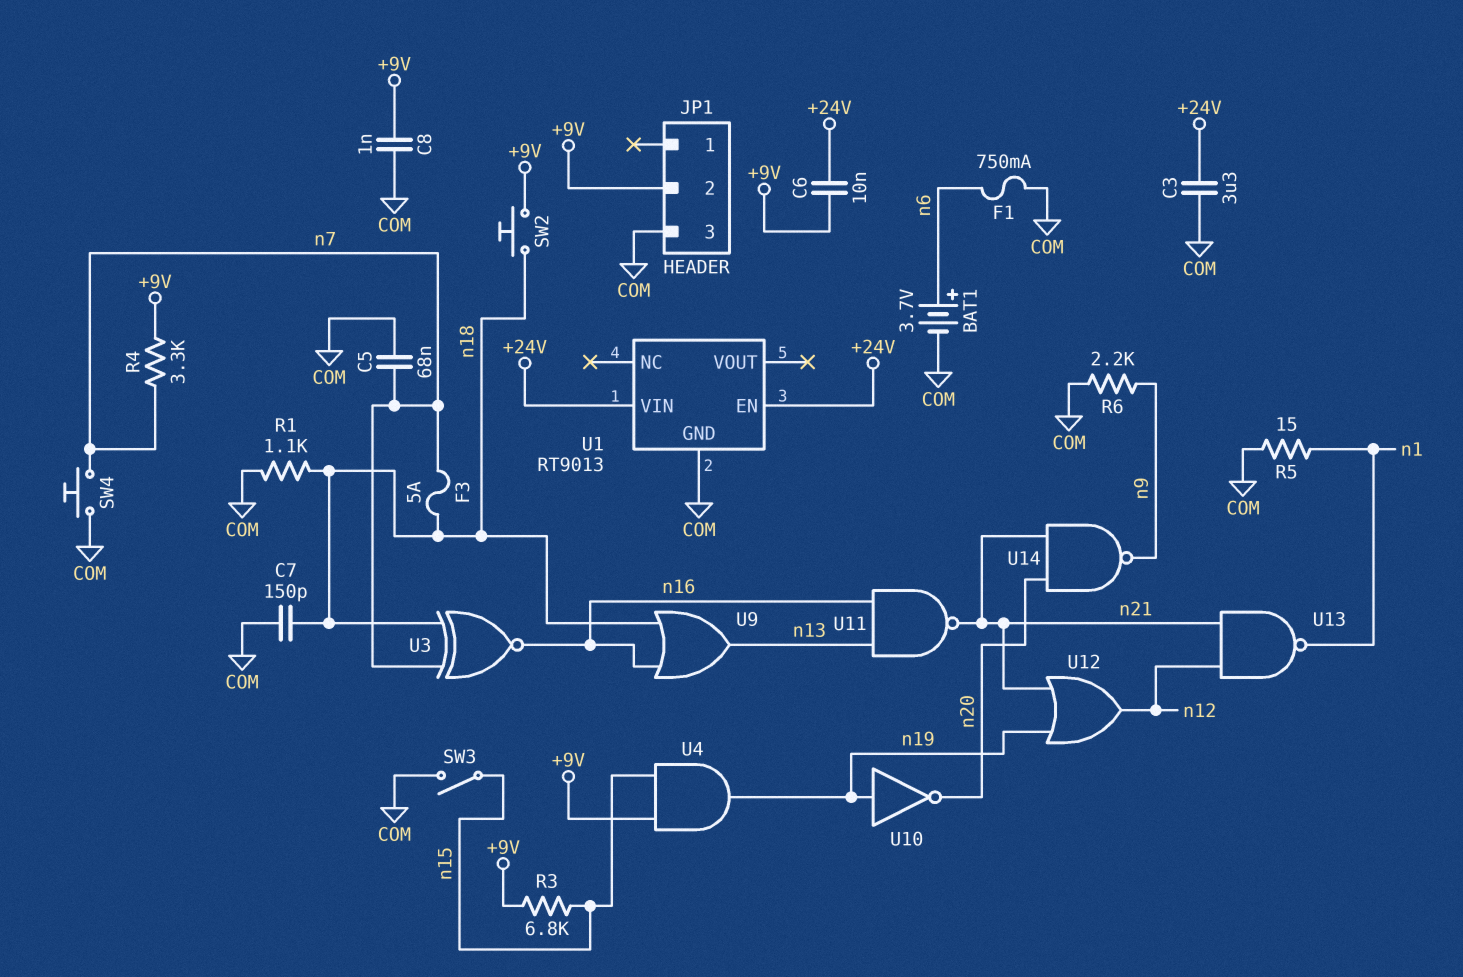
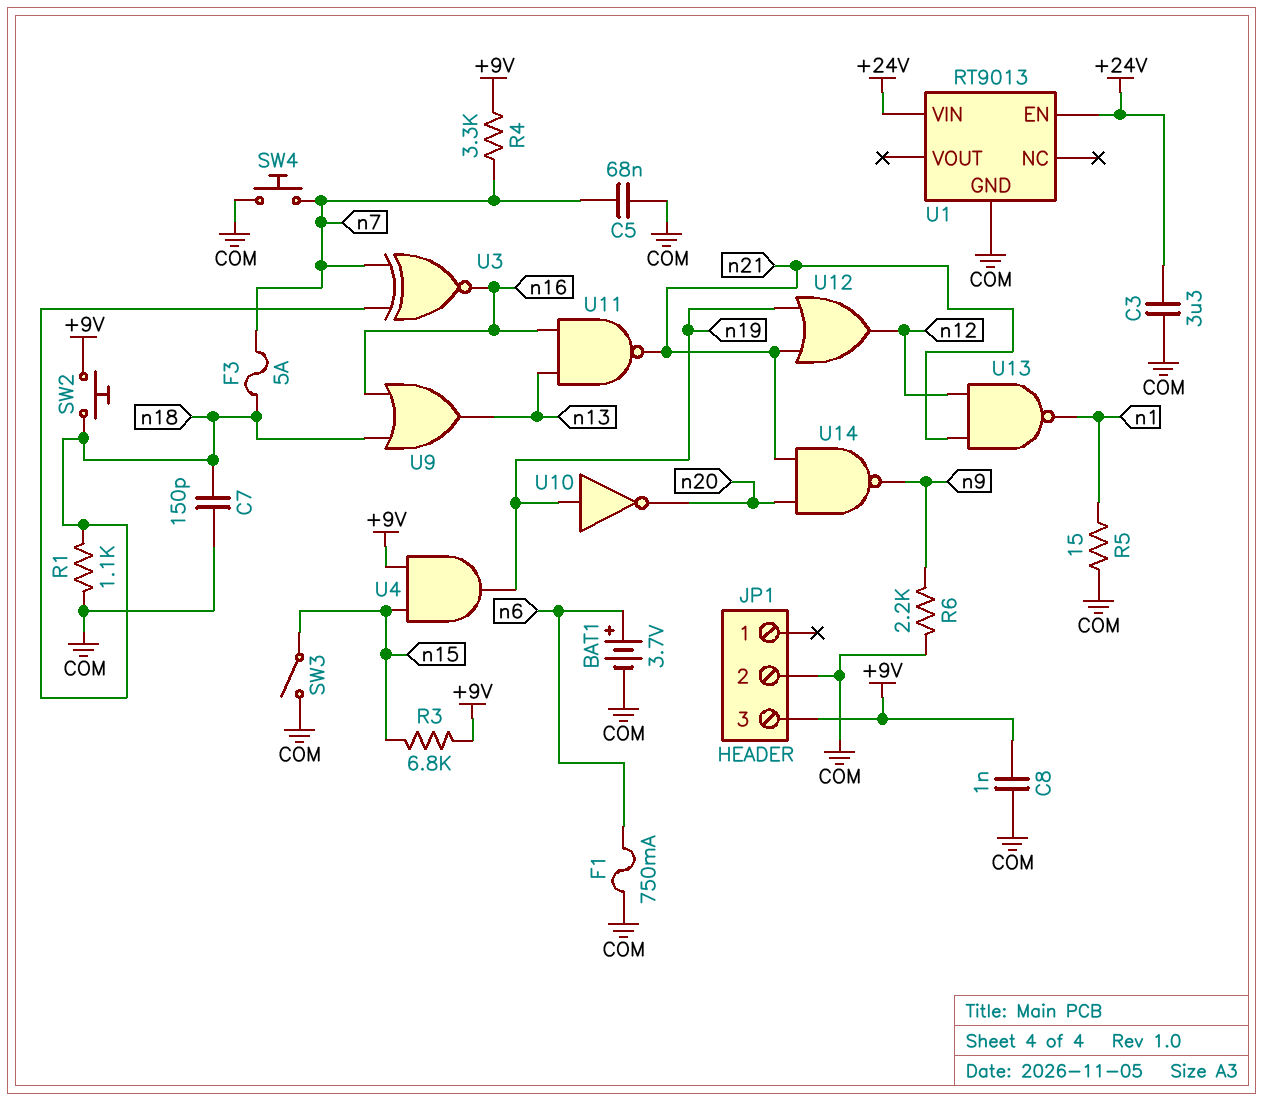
C6: 10nF (+9V, +24V) -> none
JP1 pin 2: +9V -> COM
JP1 pin 3: COM -> +9V

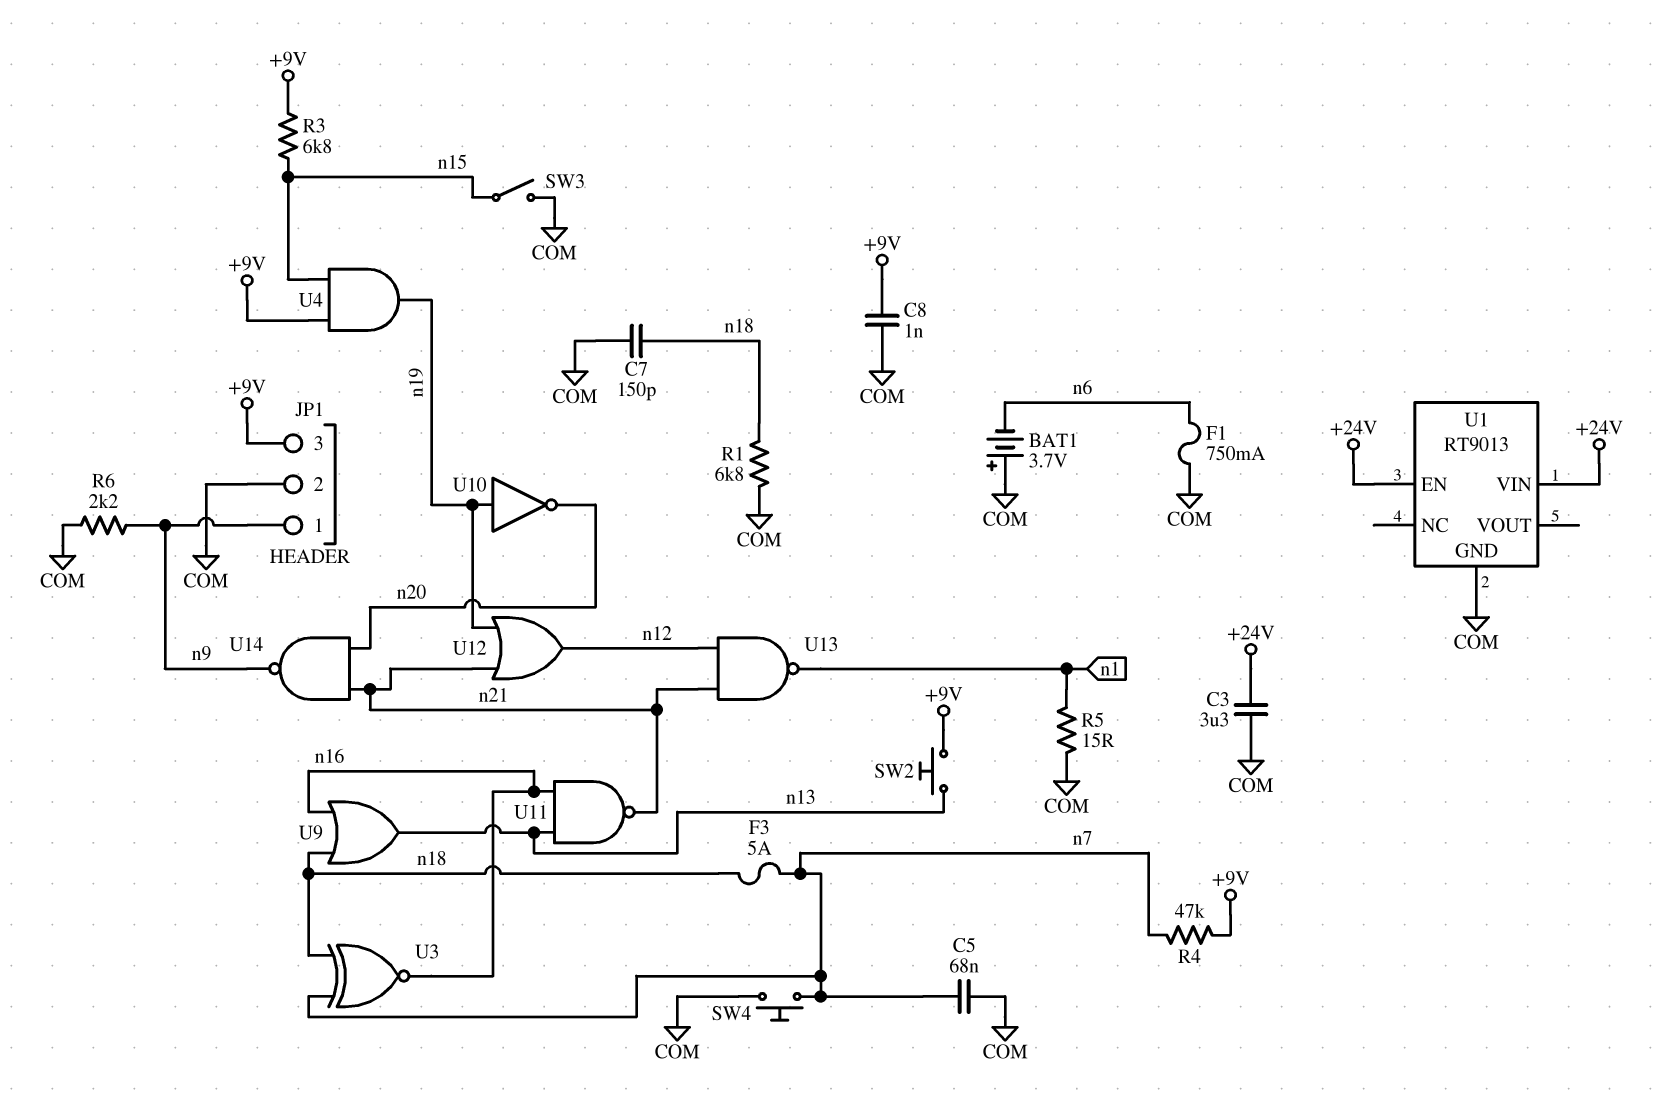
BAT1: 3.7V (plus n6, minus COM) -> 3.7V (plus COM, minus n6)
JP1 pin 1: none -> n9
R1: 1.1k (COM, n18) -> 6.8k (COM, n18)
R4: 3.3k (+9V, n7) -> 47k (+9V, n7)
SW2: button (+9V, n18) -> button (+9V, n13)

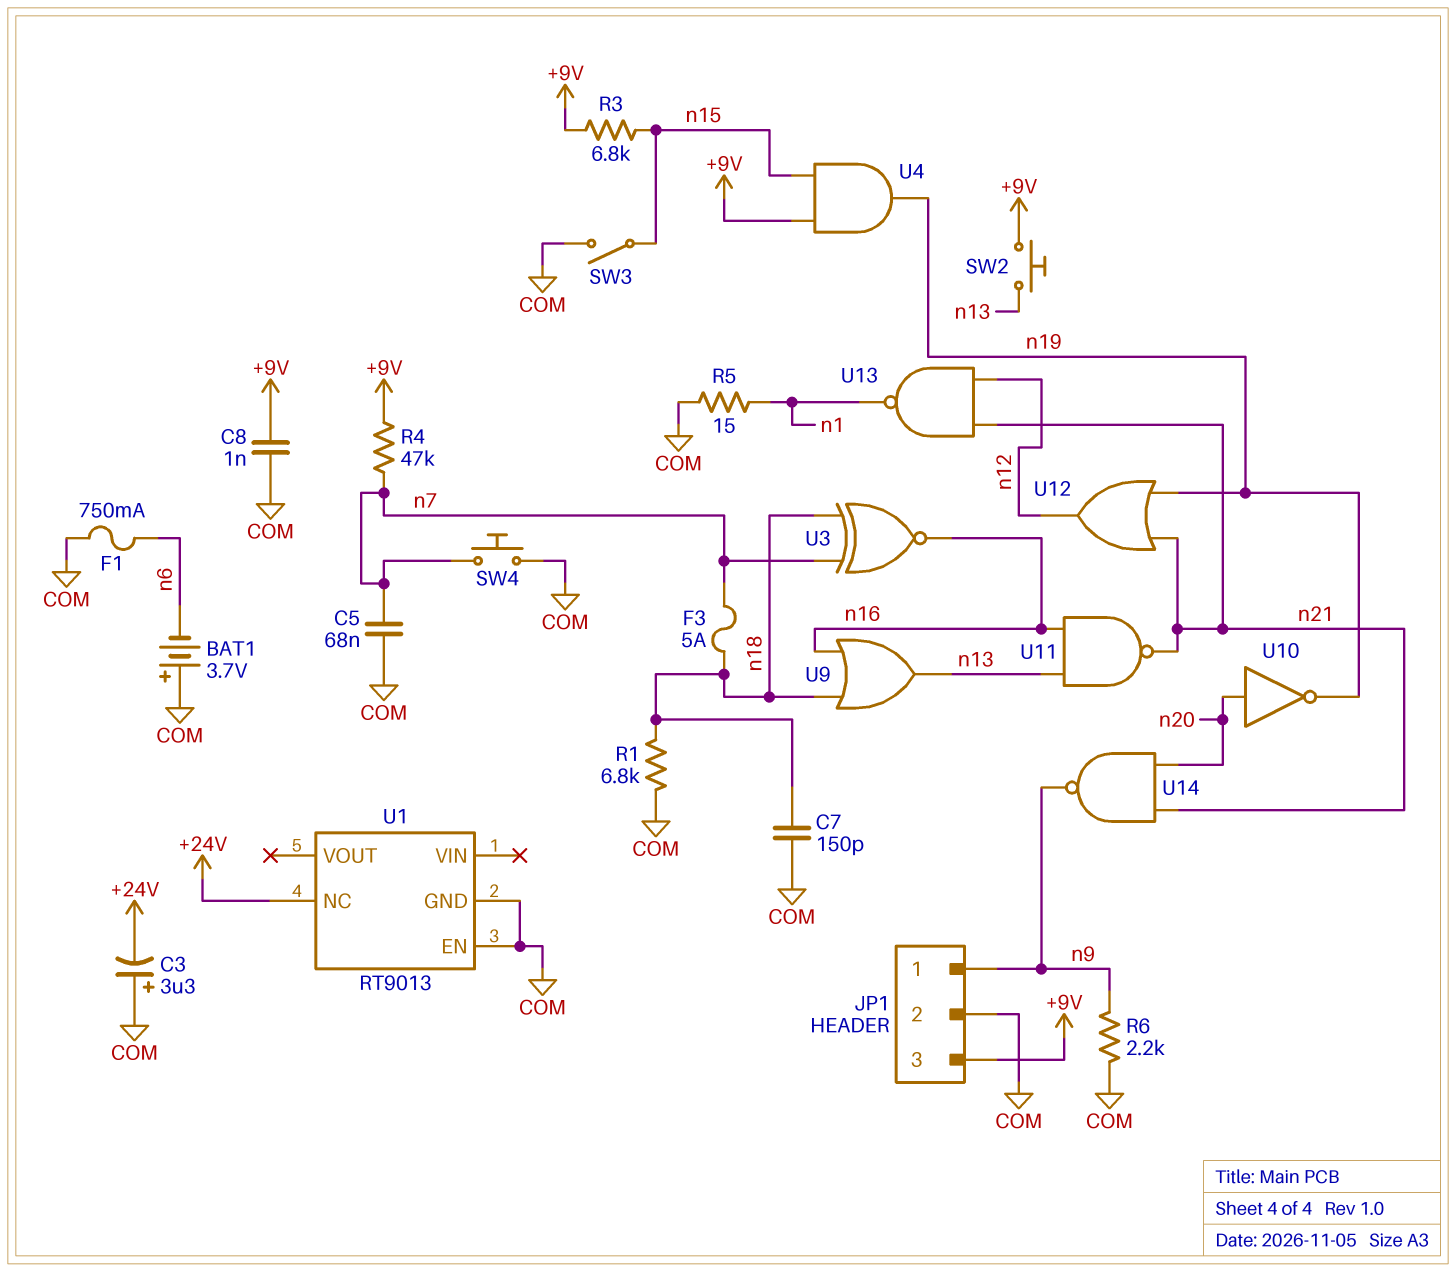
C3: 3.3uF (+24V, COM) -> 3.3uF (plus COM, minus +24V)
U1 pin EN: +24V -> COM
U1 pin NC: none -> +24V
U1 pin VIN: +24V -> none
U10: NOT (in n19, out n20) -> NOT (in n20, out n19)

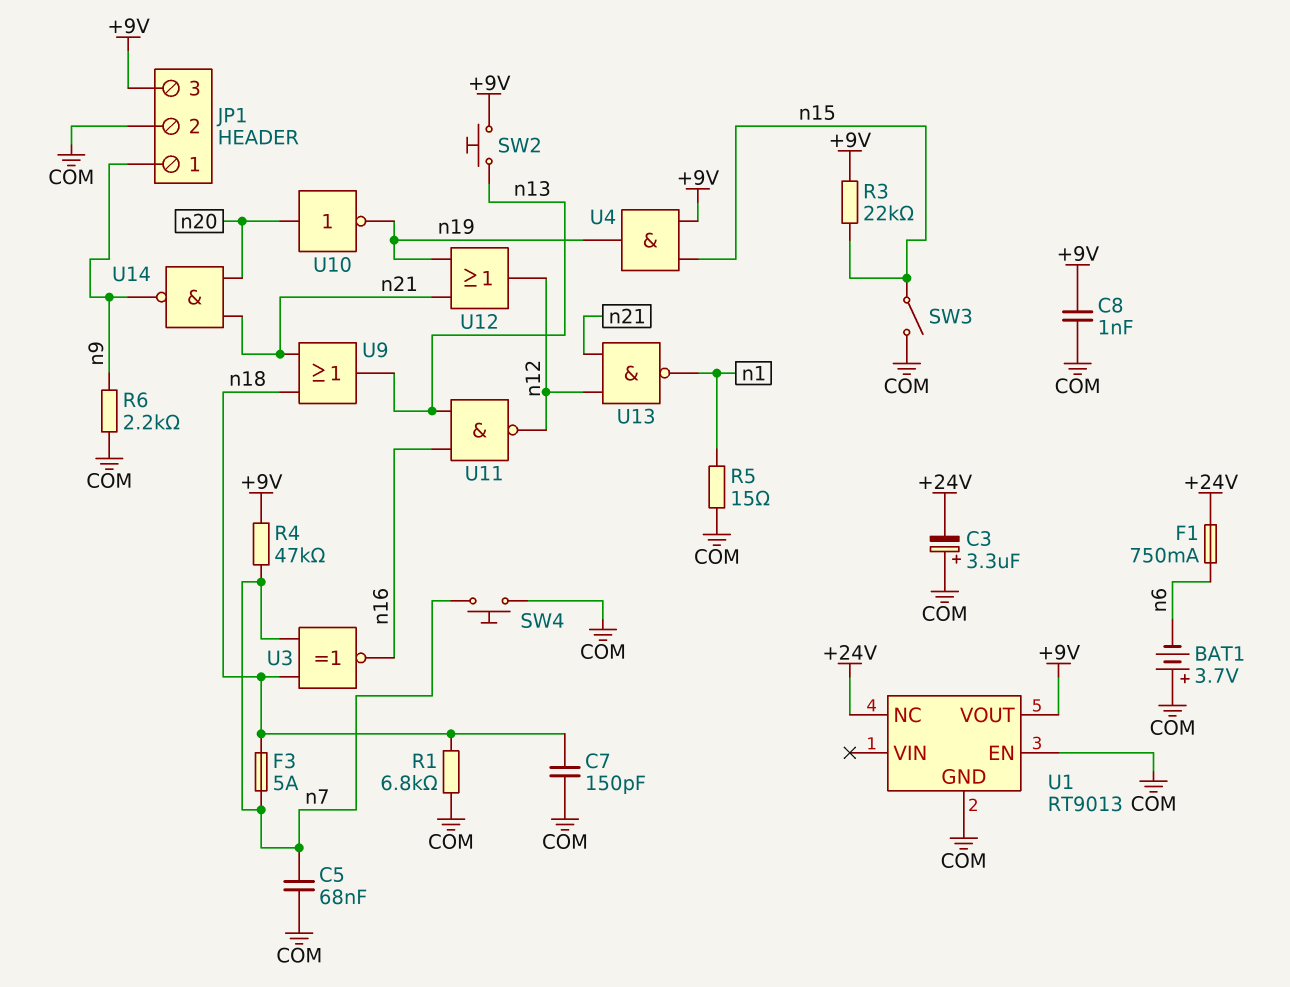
F1: 750mA (COM, n6) -> 750mA (+24V, n6)
R3: 6.8k (+9V, n15) -> 22k (+9V, n15)
U1 pin VOUT: none -> +9V
U9: OR (in n16, in n18, out n13) -> OR (in n18, in n21, out n13)
U11: NAND (in n13, in n16, out n21) -> NAND (in n13, in n16, out n12)

